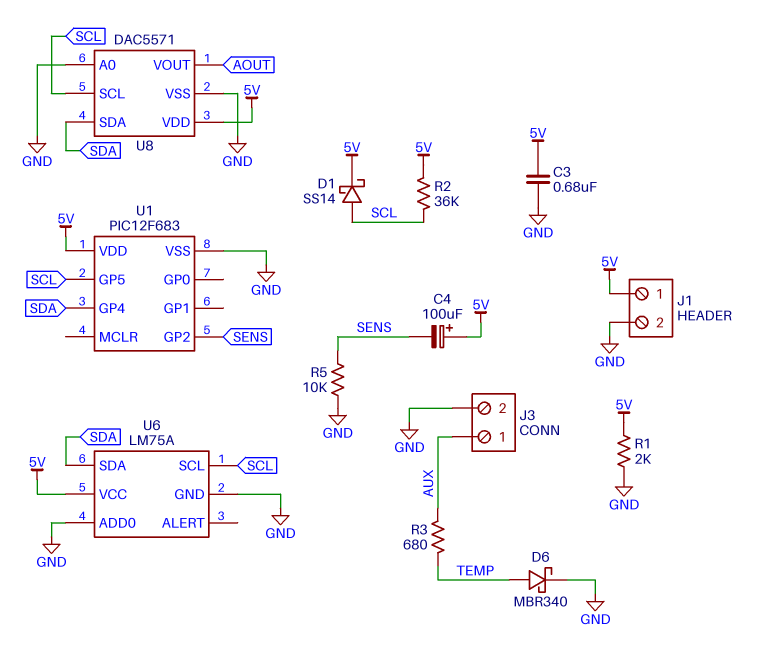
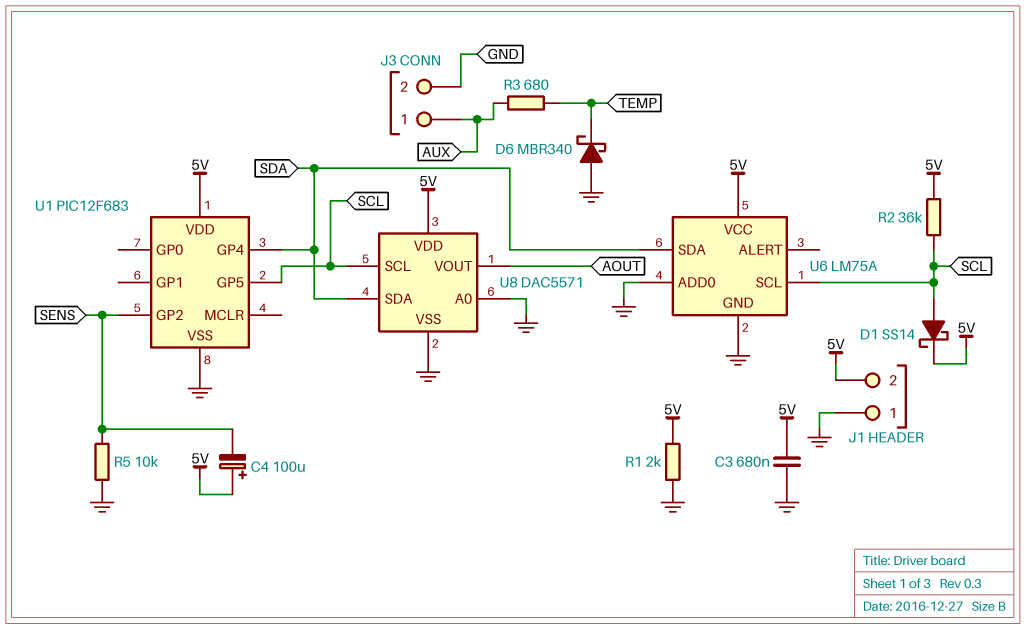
D6: schottky MBR340 (A TEMP, K GND) -> schottky MBR340 (A GND, K TEMP)
J1 pin 1: 5V -> GND
J1 pin 2: GND -> 5V

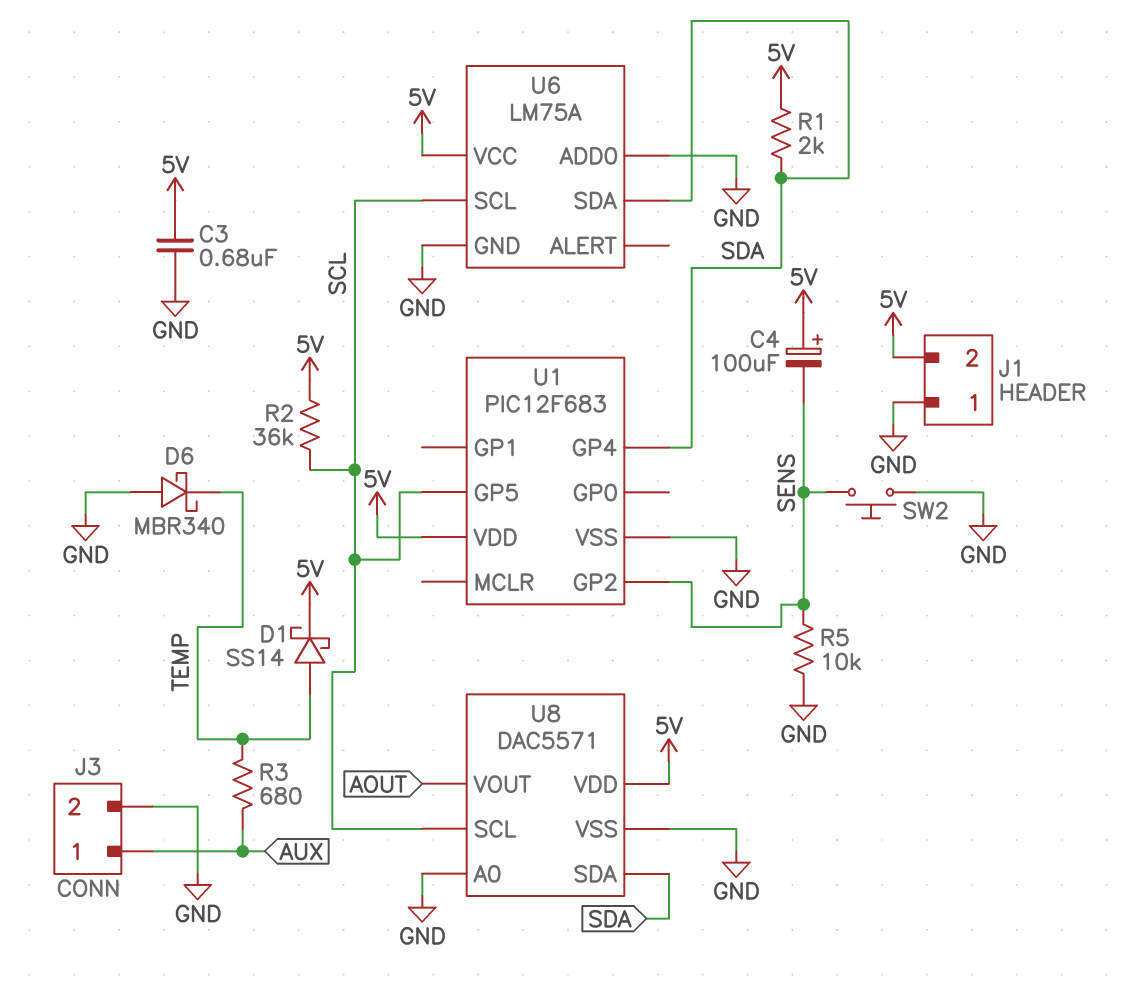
D1: schottky SS14 (A SCL, K 5V) -> schottky SS14 (A TEMP, K 5V)
R1: 2k (5V, GND) -> 2k (5V, SDA)
SW2: none -> button (GND, SENS)

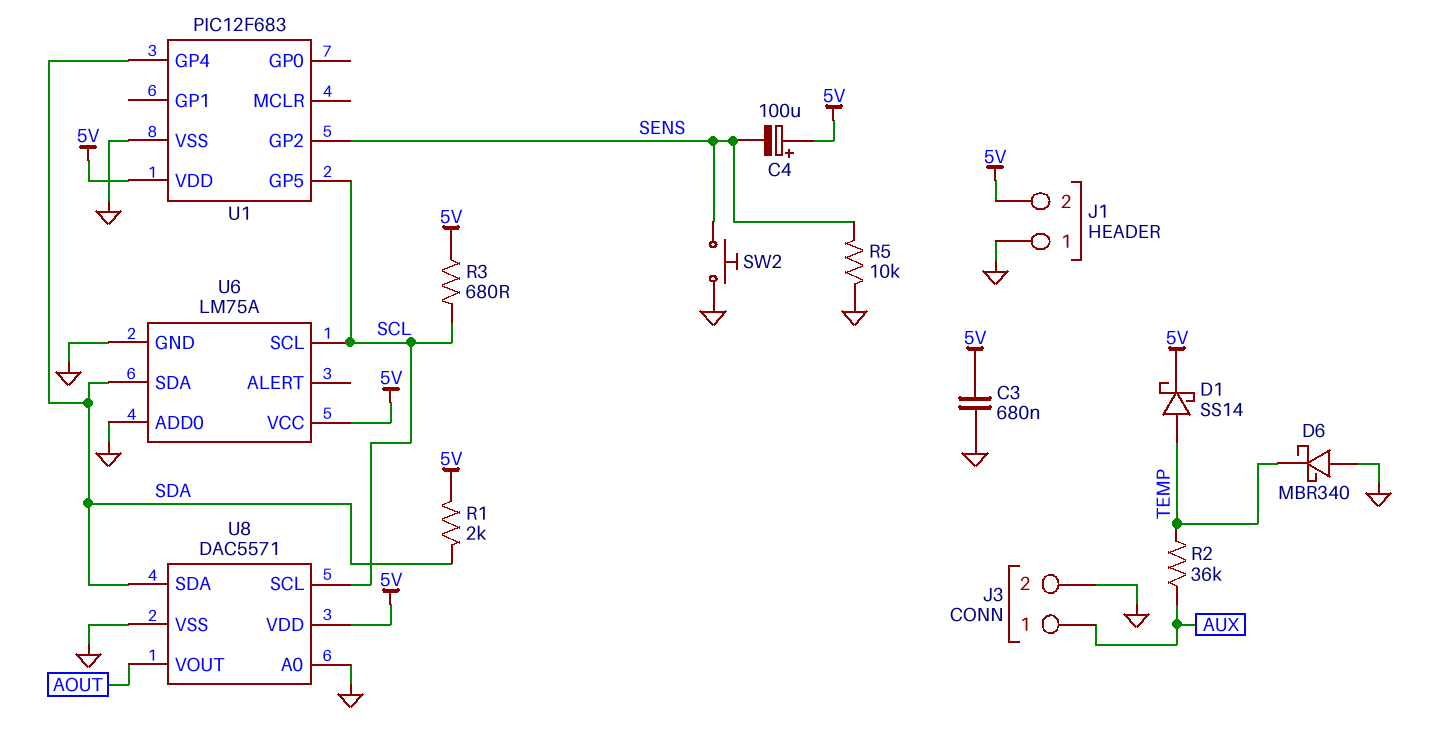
R2: 36k (5V, SCL) -> 36k (AUX, TEMP)
R3: 680 (AUX, TEMP) -> 680 (5V, SCL)

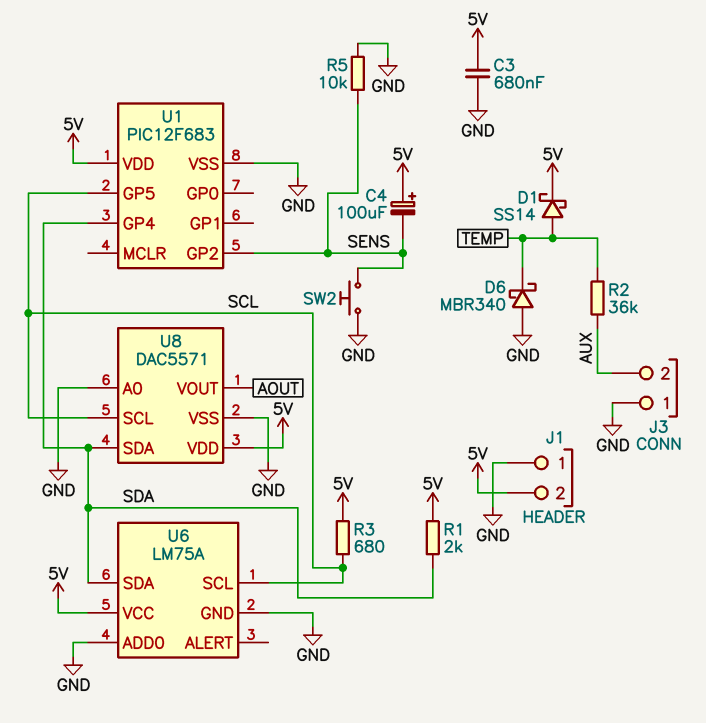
J3 pin 1: AUX -> GND
J3 pin 2: GND -> AUX

